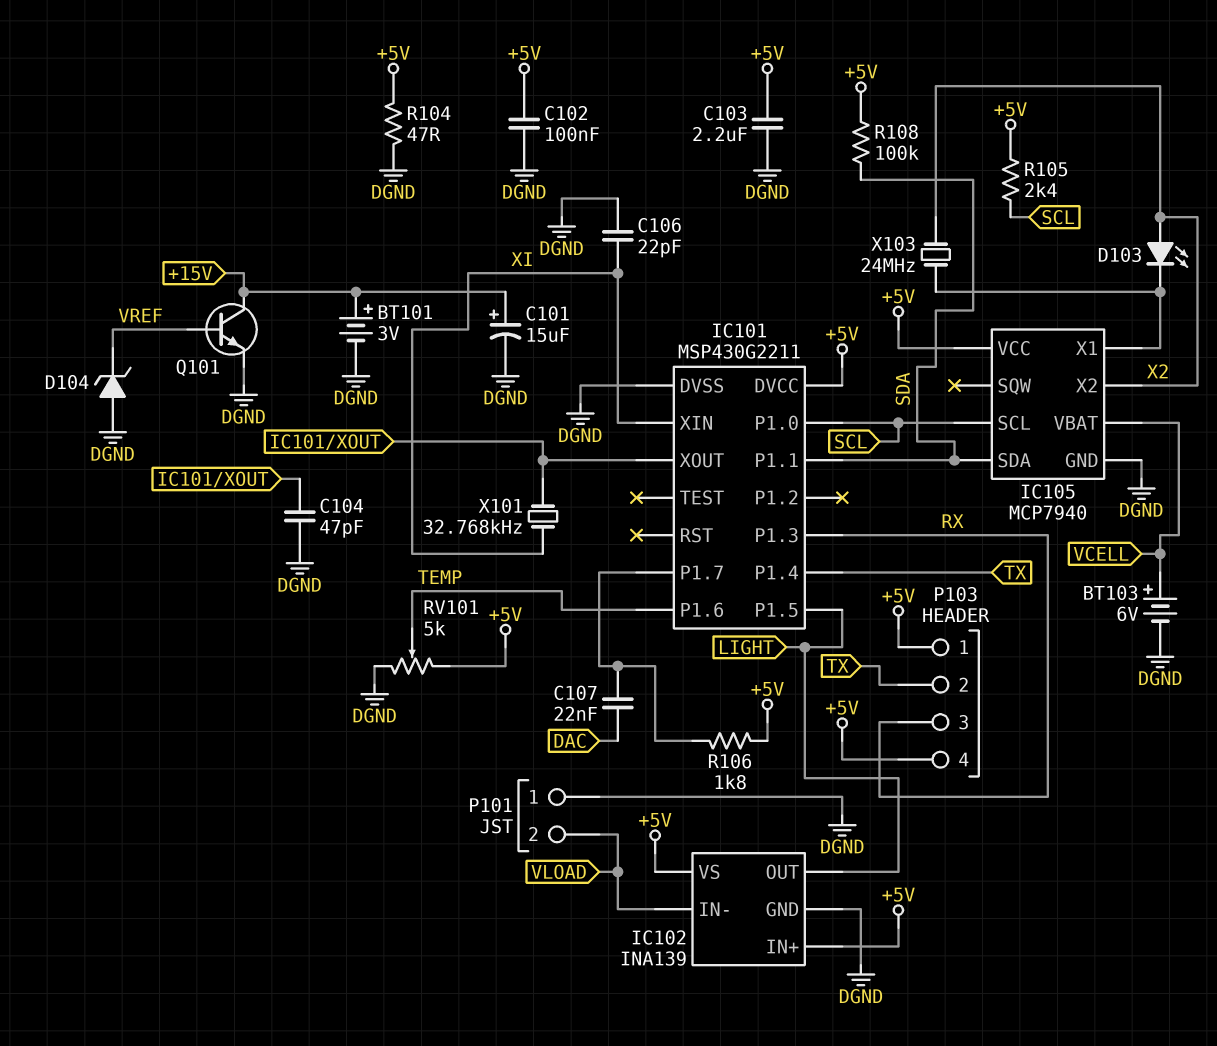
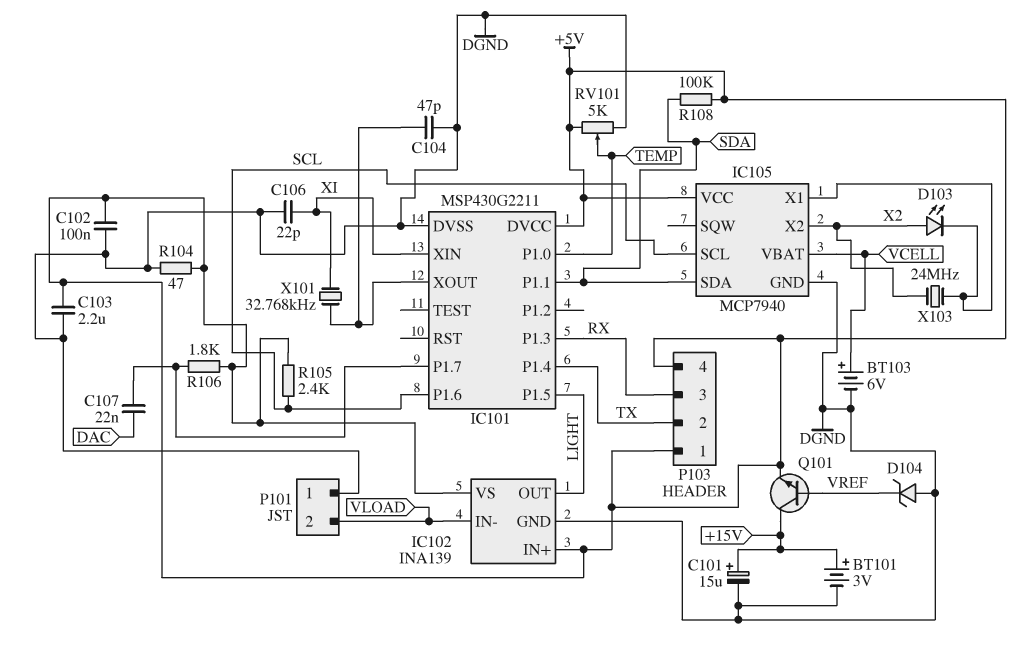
IC101 pin P1.0: SCL -> TEMP
IC101 pin P1.6: TEMP -> SCL
Q101: NPN (B VREF, C +15V, E DGND) -> NPN (B VREF, C +15V, E +5V)

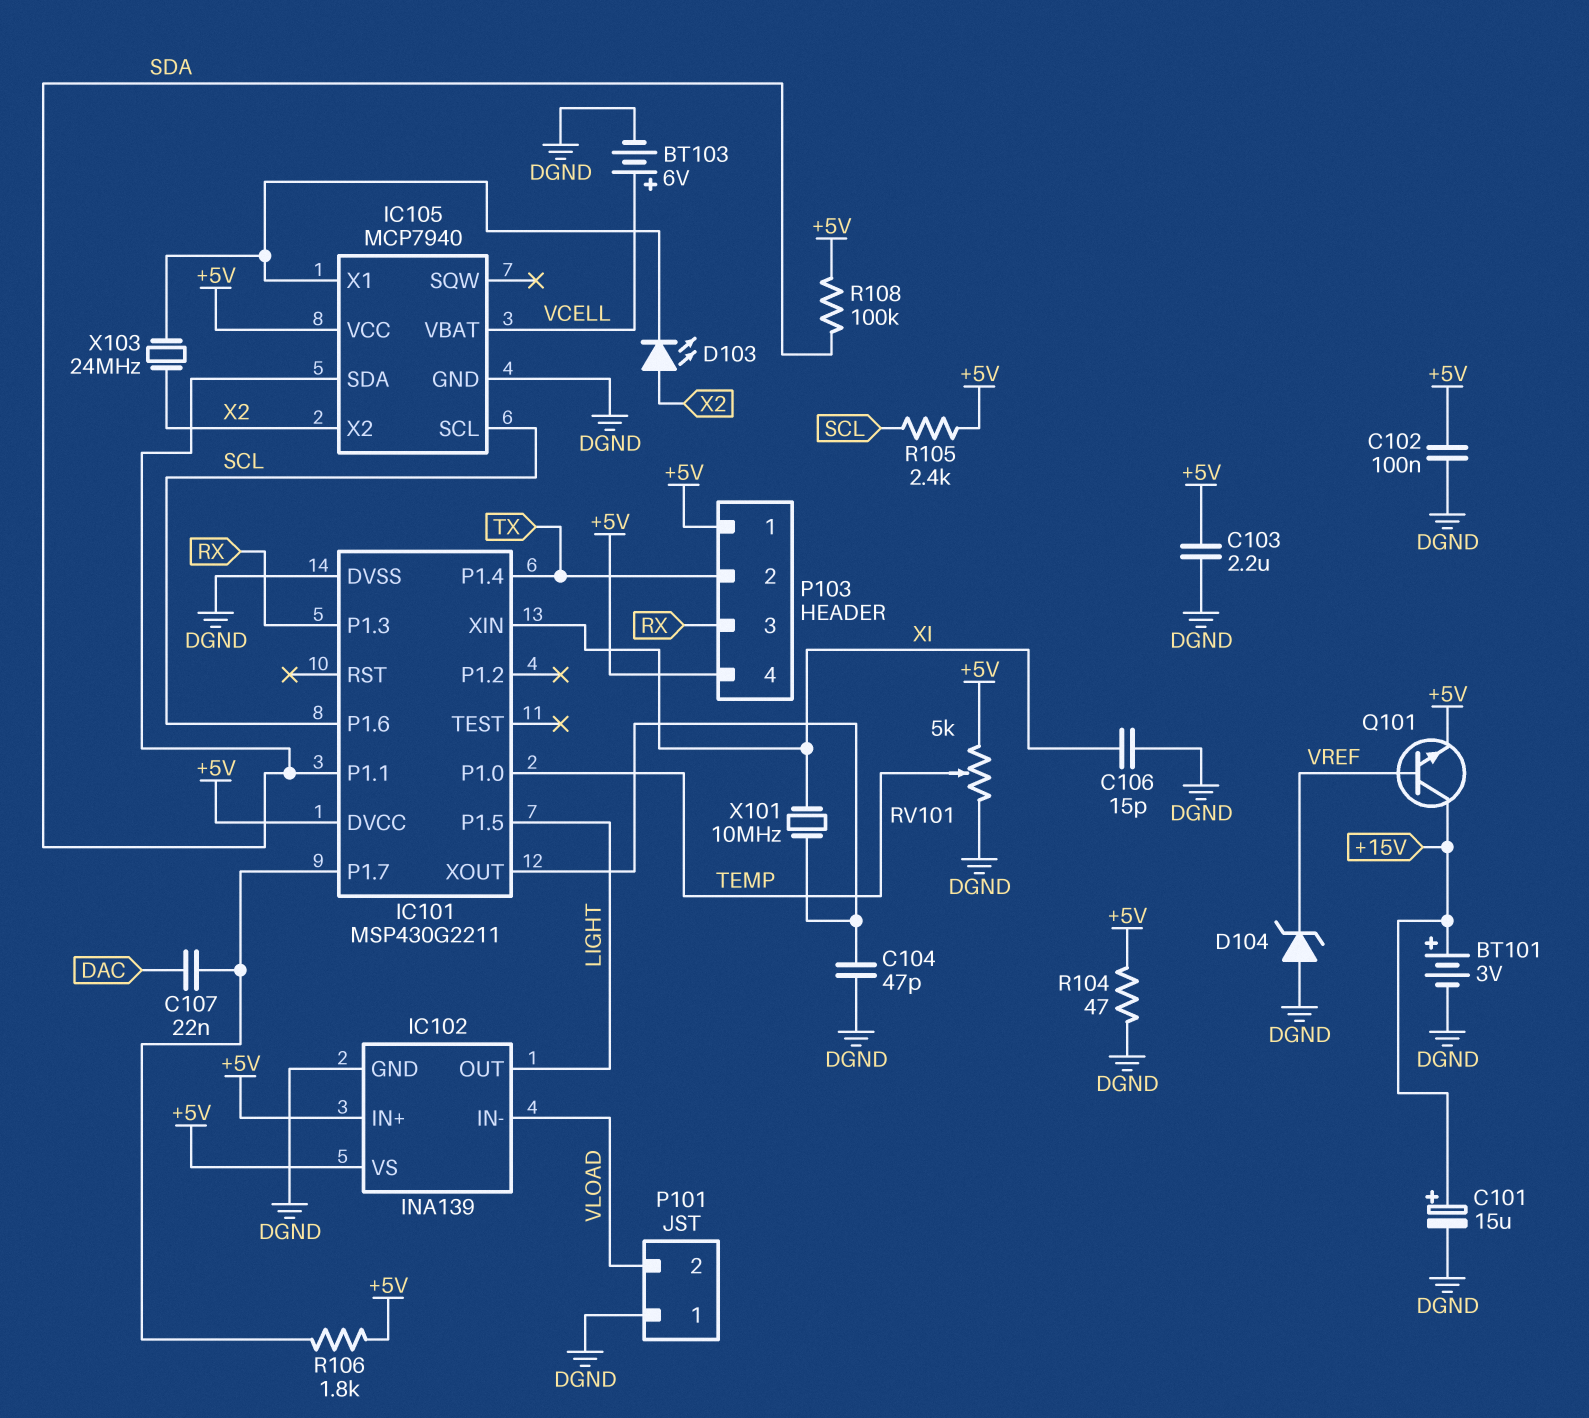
C106: 22pF (DGND, XI) -> 15pF (DGND, XI)
X101: 32.768kHz (IC101/XOUT, XI) -> 10MHz (IC101/XOUT, XI)

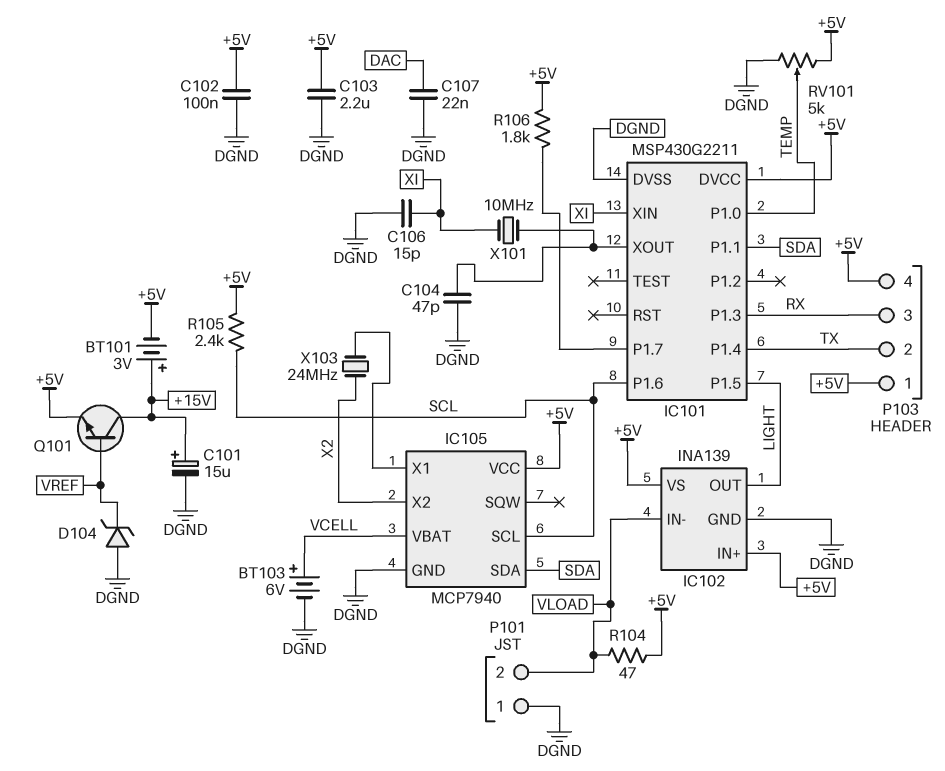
BT101: 3V (plus +15V, minus DGND) -> 3V (plus +15V, minus +5V)
C107: 22nF (DAC, IC101/P1.7) -> 22nF (DAC, DGND)
D103: LED (A X2, K IC105/X1) -> none
R104: 47 (+5V, DGND) -> 47 (+5V, VLOAD)
R108: 100k (+5V, SDA) -> none

